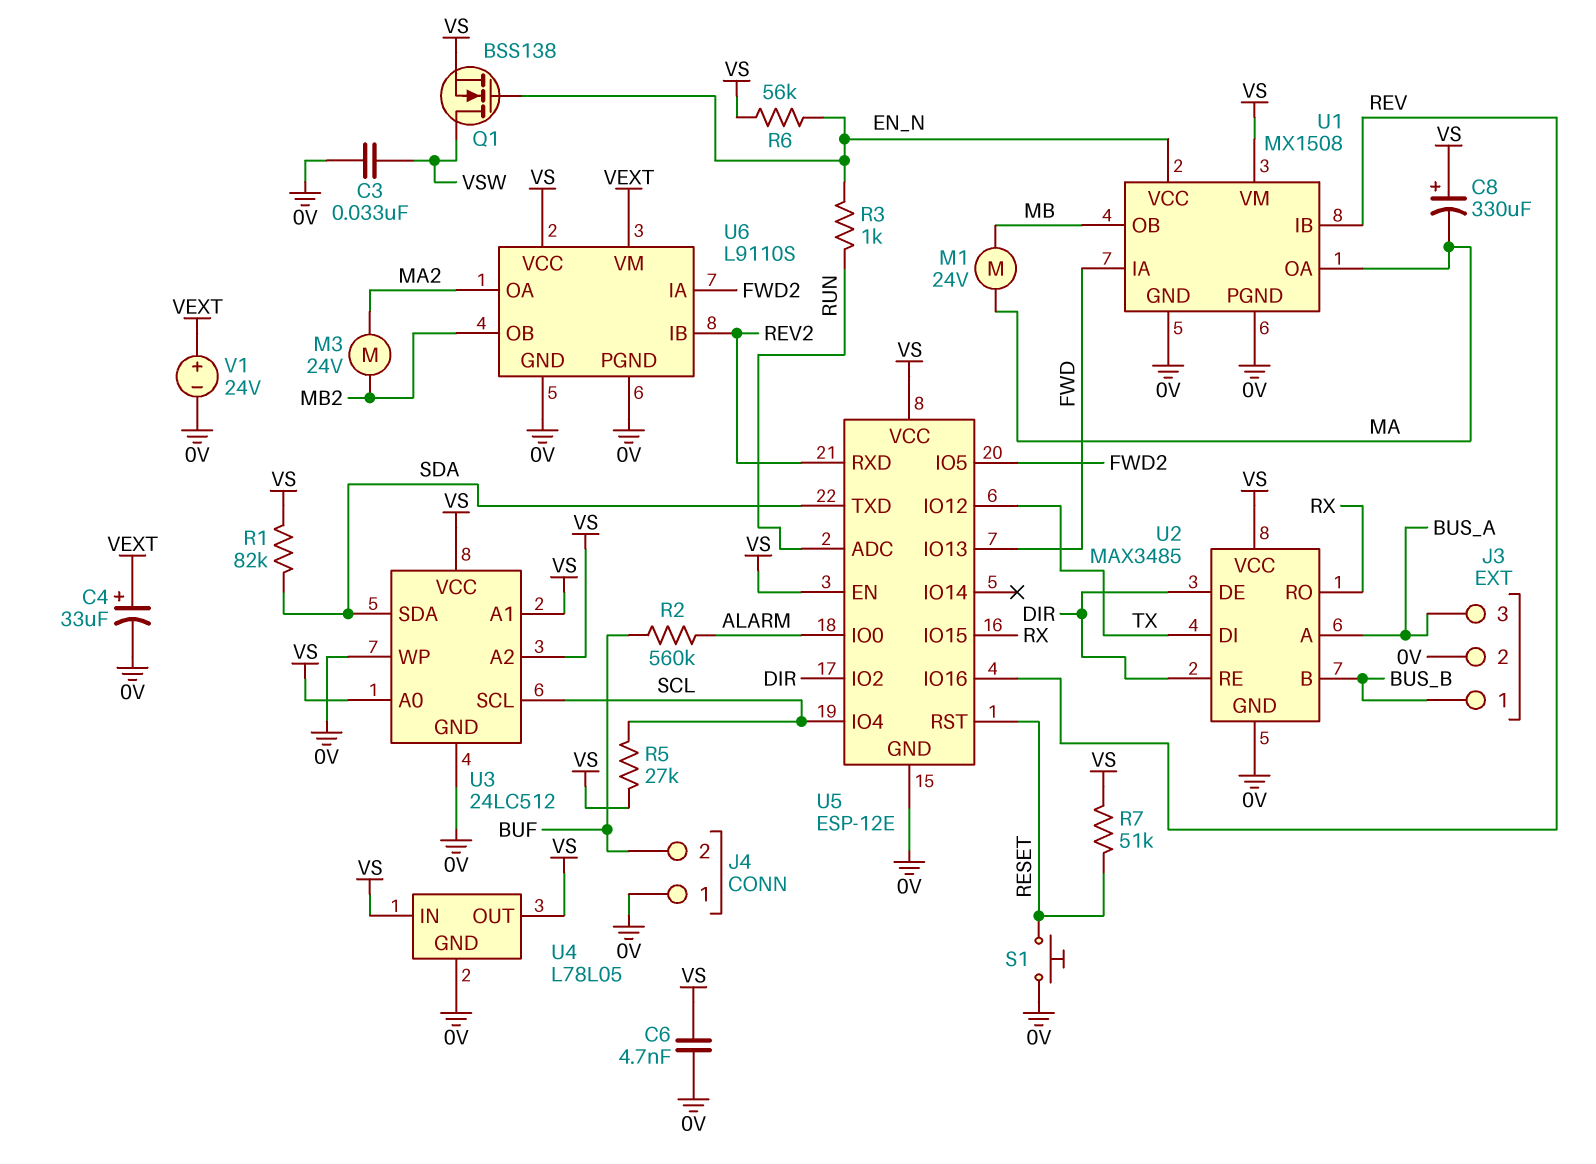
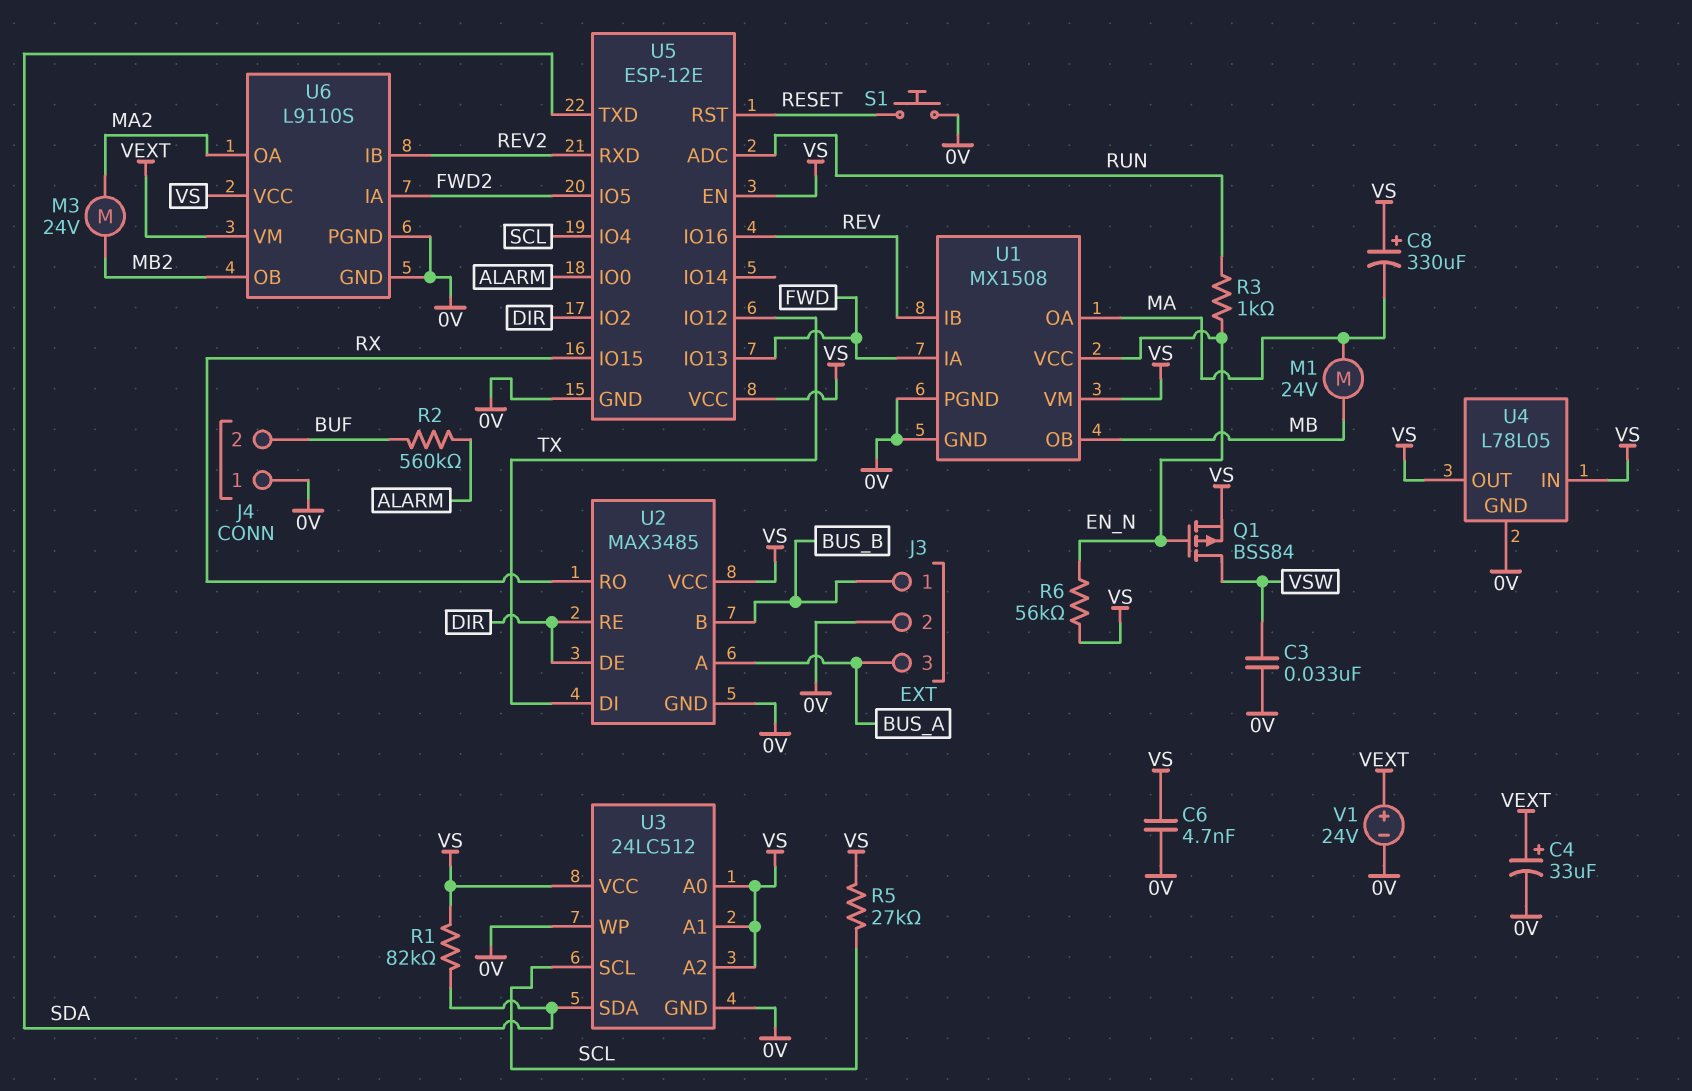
Q1: NMOS BSS138 (G EN_N, D VSW, S VS) -> PMOS BSS84 (G EN_N, D VSW, S VS)
R7: 51k (RESET, VS) -> none

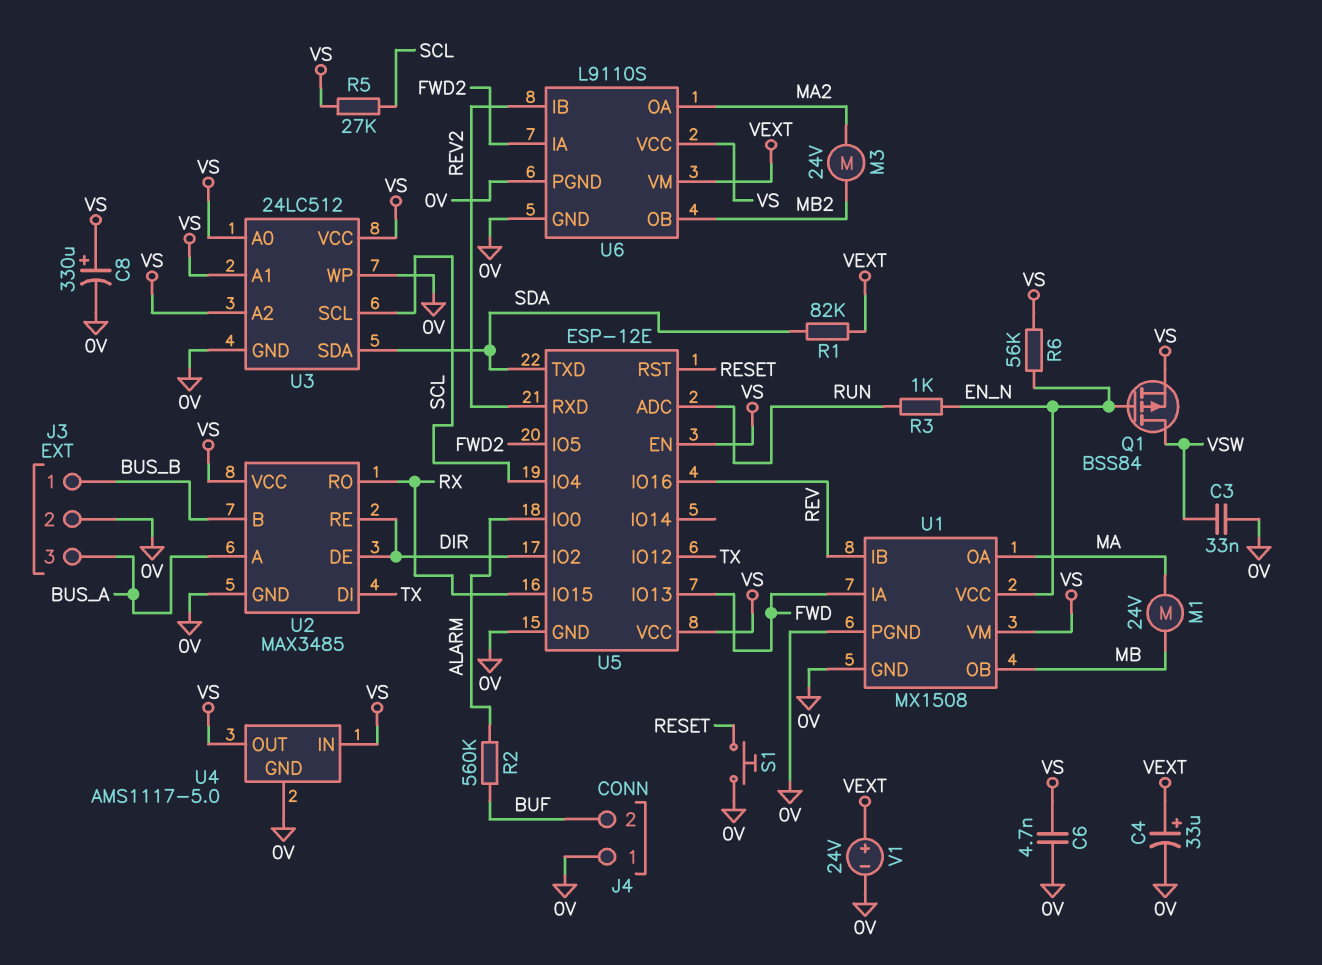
C8: 330uF (plus VS, minus MA) -> 330uF (plus VS, minus 0V)
R1: 82k (SDA, VS) -> 82k (SDA, VEXT)
U4: L78L05 -> AMS1117-5.0

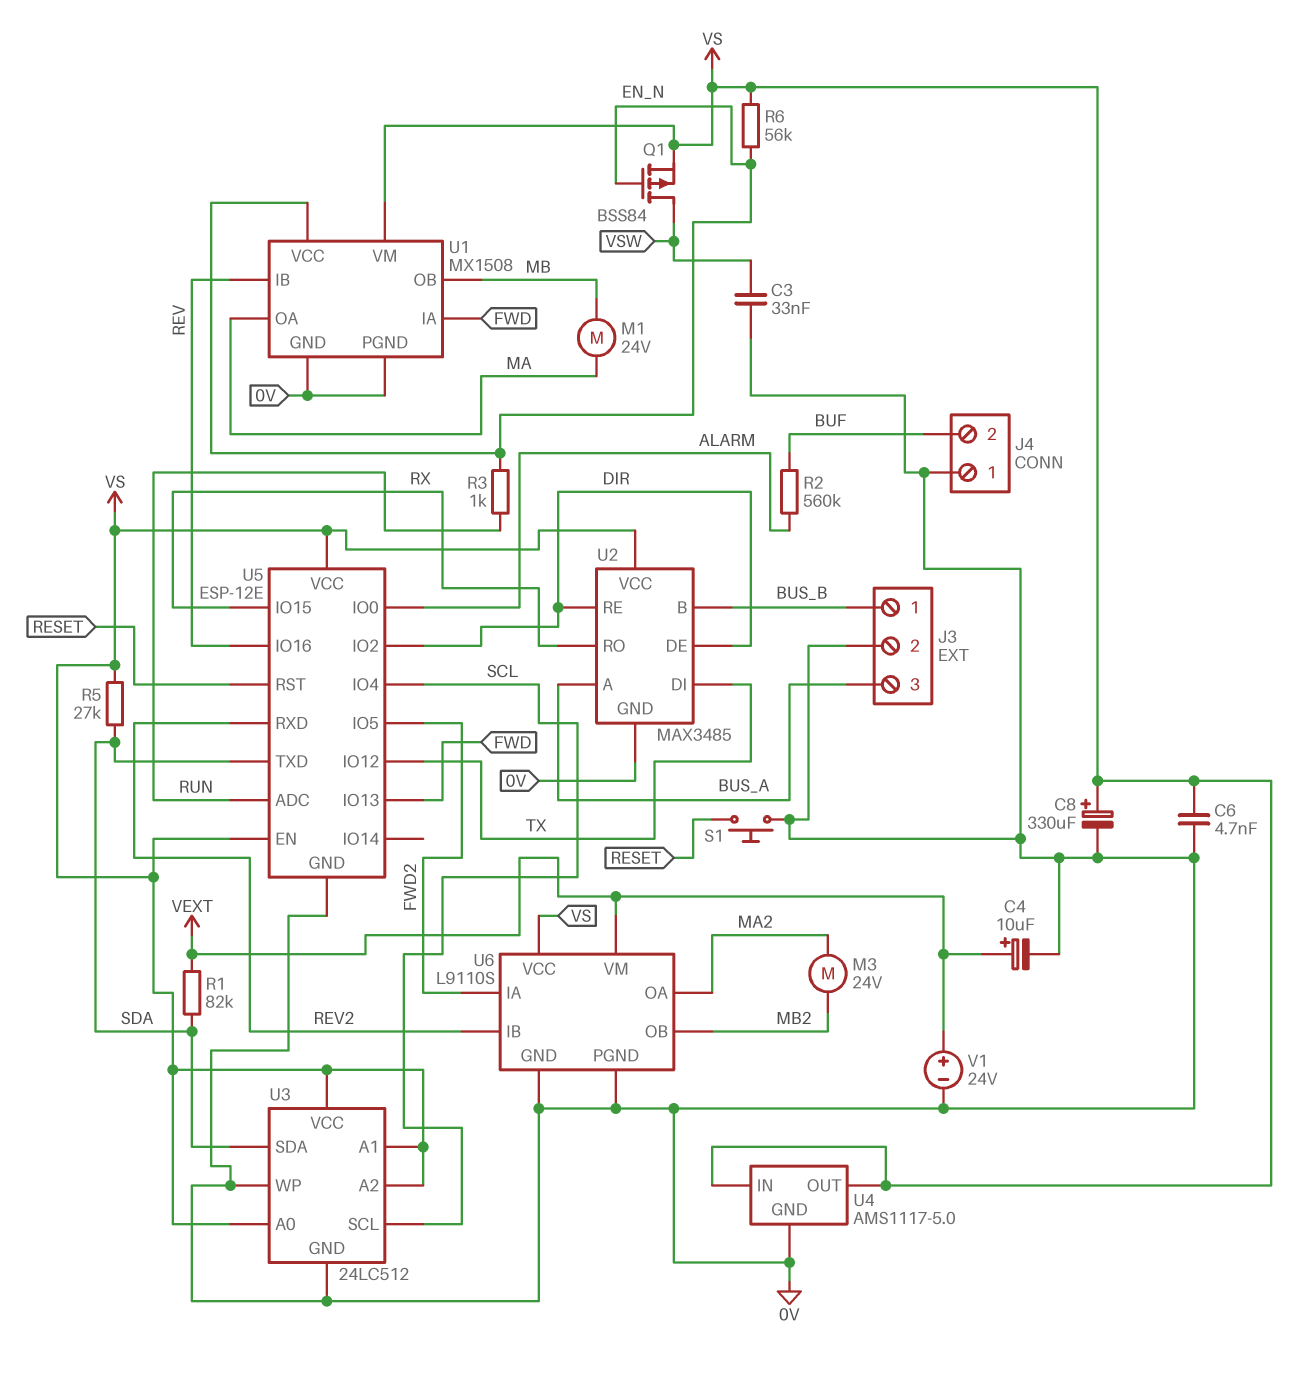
C4: 33uF (plus VEXT, minus 0V) -> 10uF (plus VEXT, minus 0V)
R5: 27k (SCL, VS) -> 27k (SDA, VS)

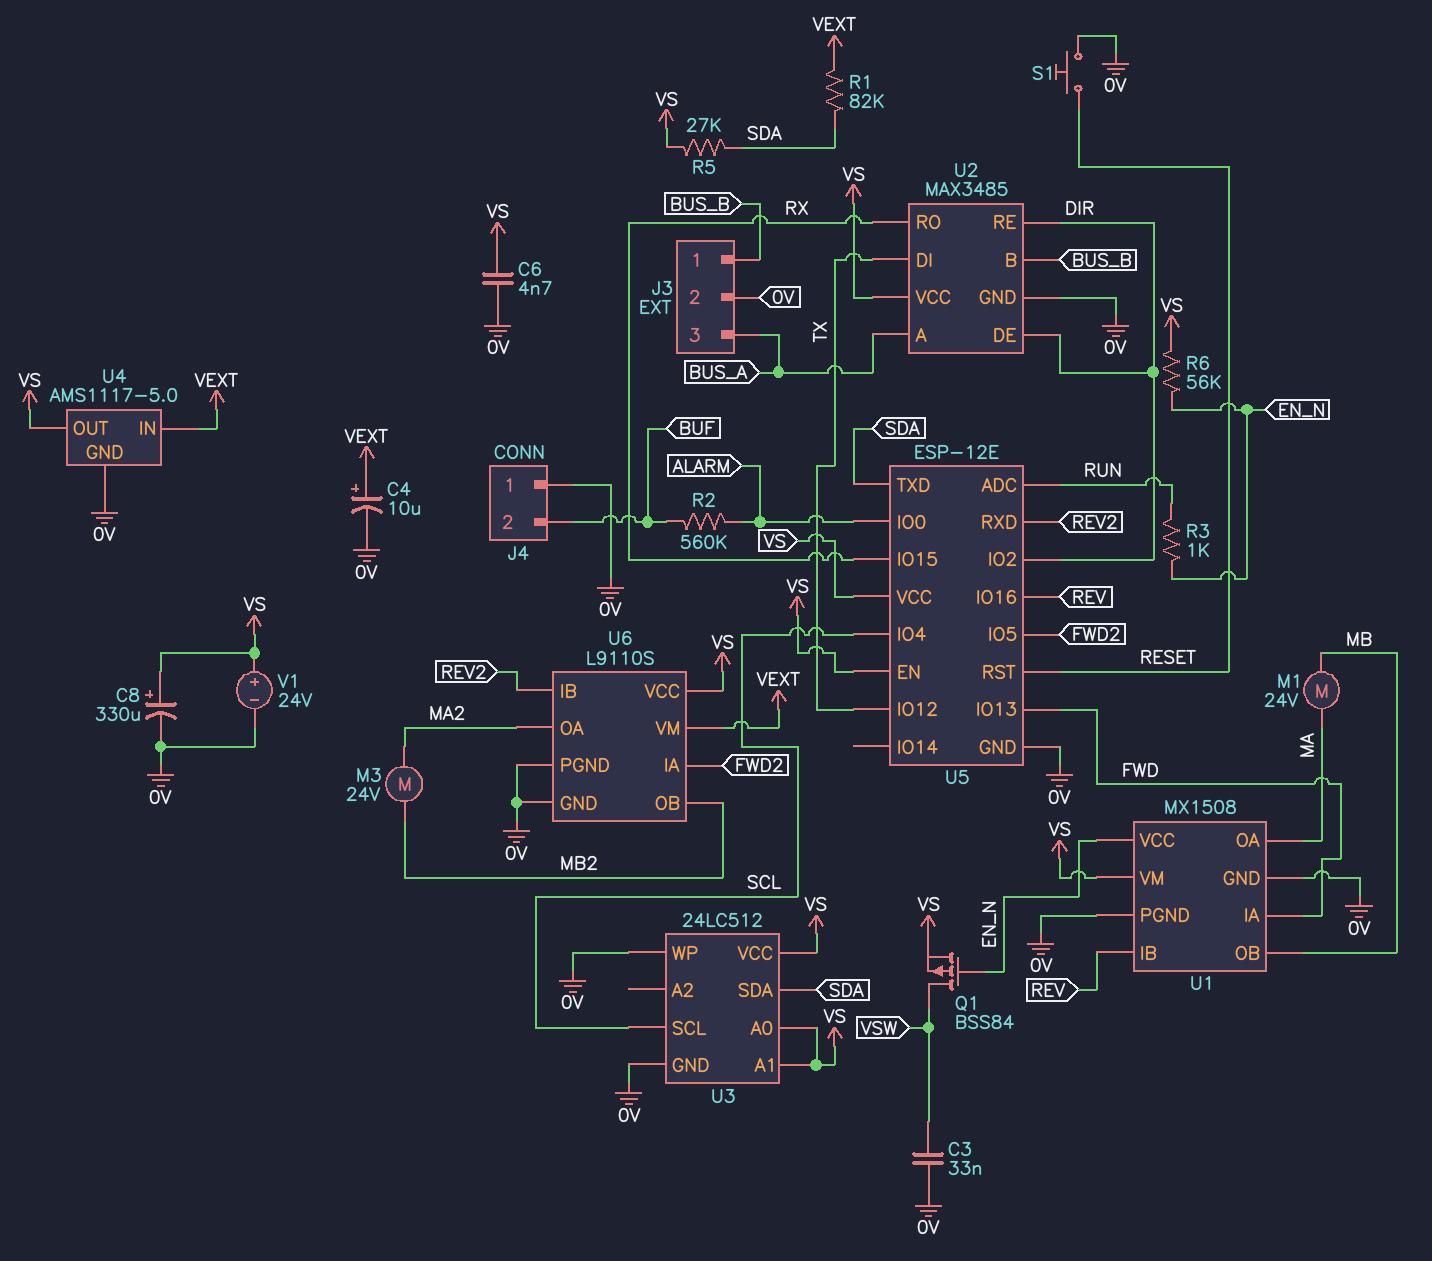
U3 pin A2: VS -> none
U4 pin IN: VS -> VEXT
V1: 24V (plus VEXT, minus 0V) -> 24V (plus VS, minus 0V)

